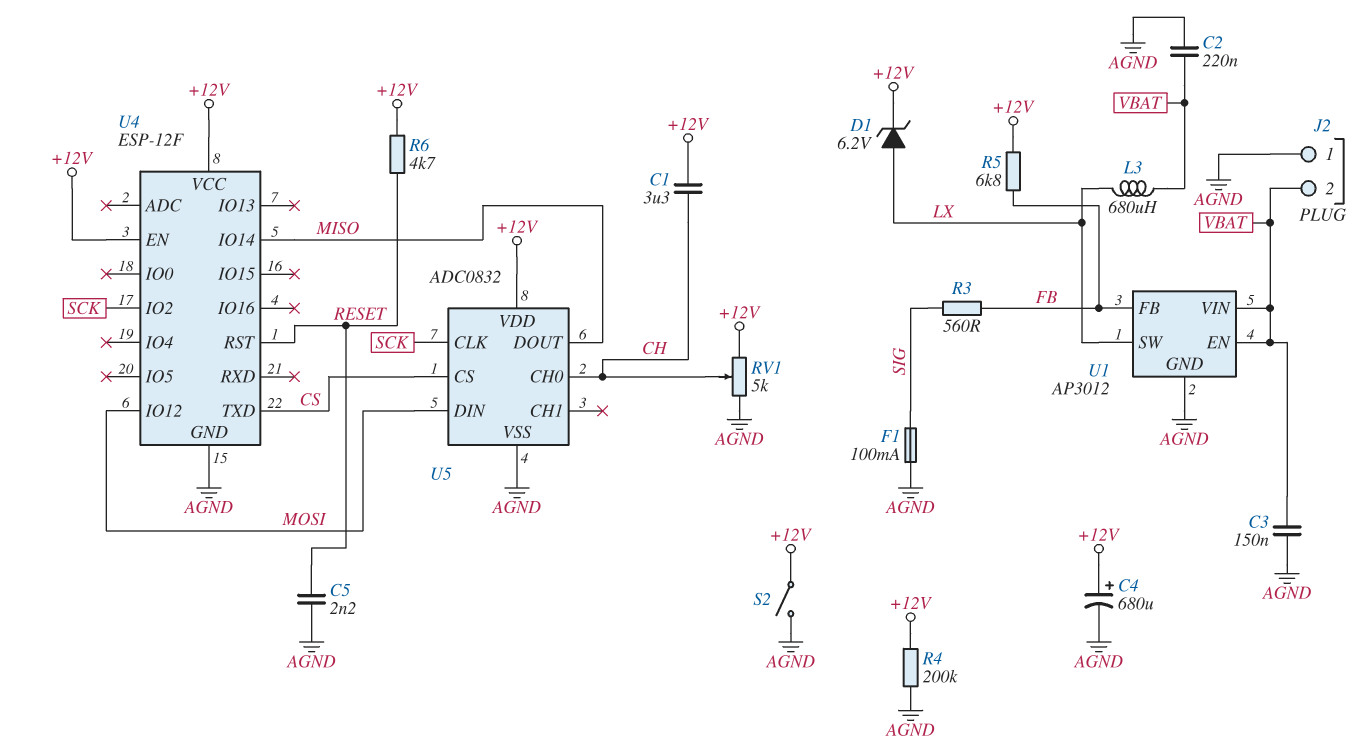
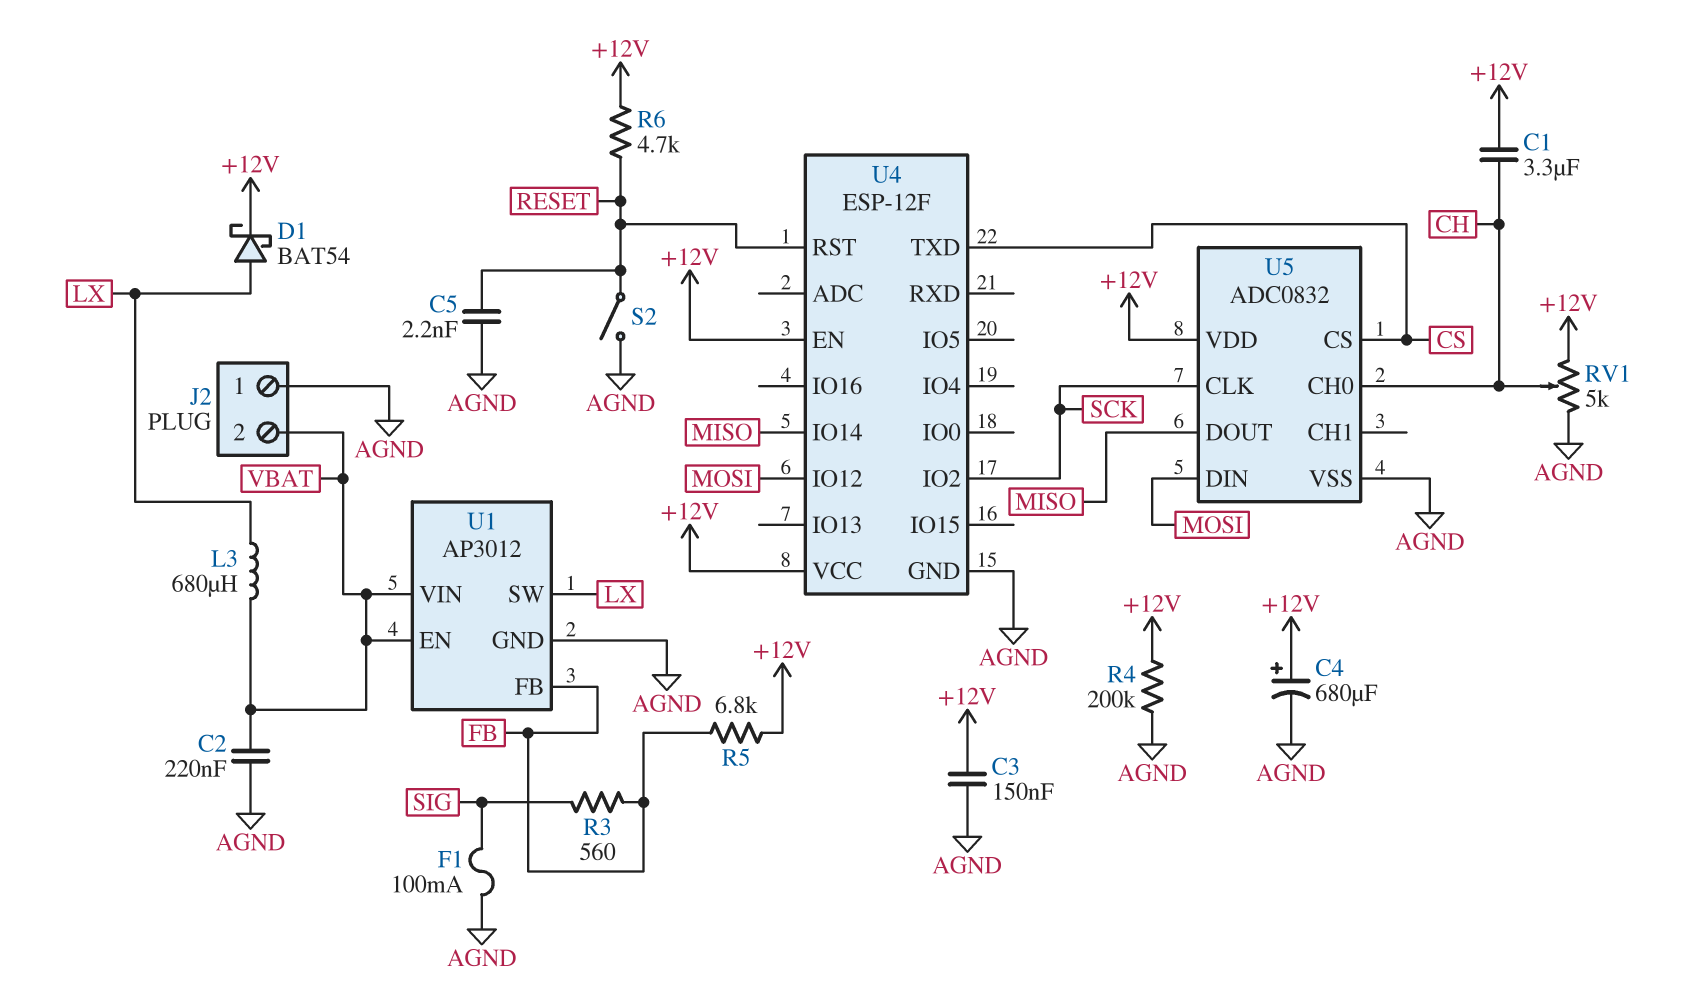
C3: 150nF (AGND, VBAT) -> 150nF (+12V, AGND)
D1: zener 6.2V (A LX, K +12V) -> schottky BAT54 (A LX, K +12V)
S2: switch (+12V, AGND) -> switch (AGND, RESET)

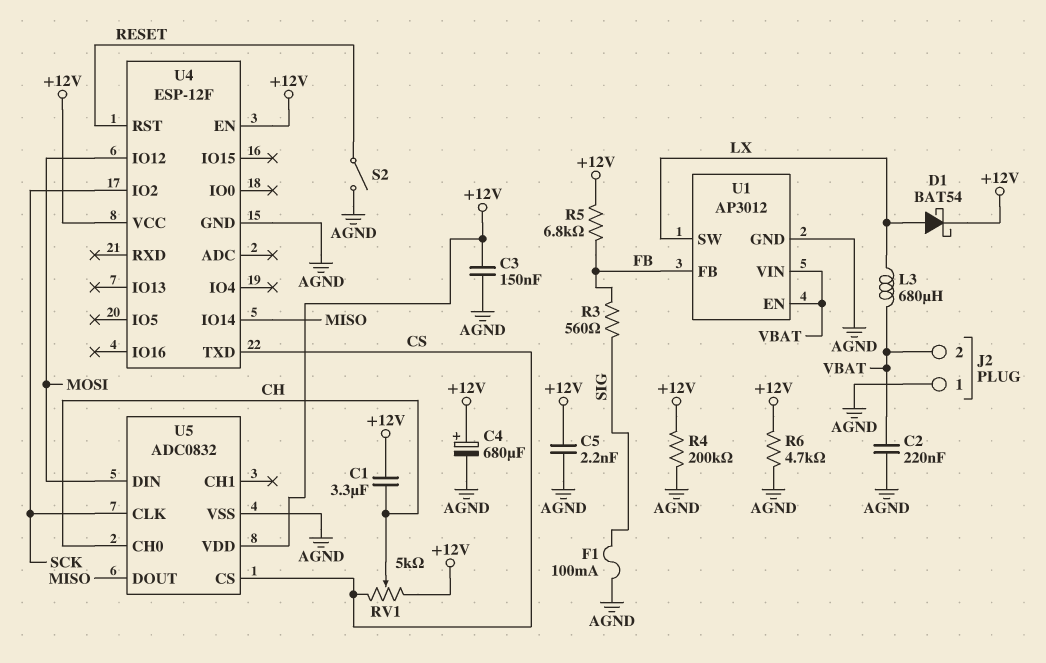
C5: 2.2nF (AGND, RESET) -> 2.2nF (+12V, AGND)
R6: 4.7k (+12V, RESET) -> 4.7k (+12V, AGND)
RV1: 5k (+12V, AGND, wiper CH) -> 5k (+12V, CS, wiper CH)

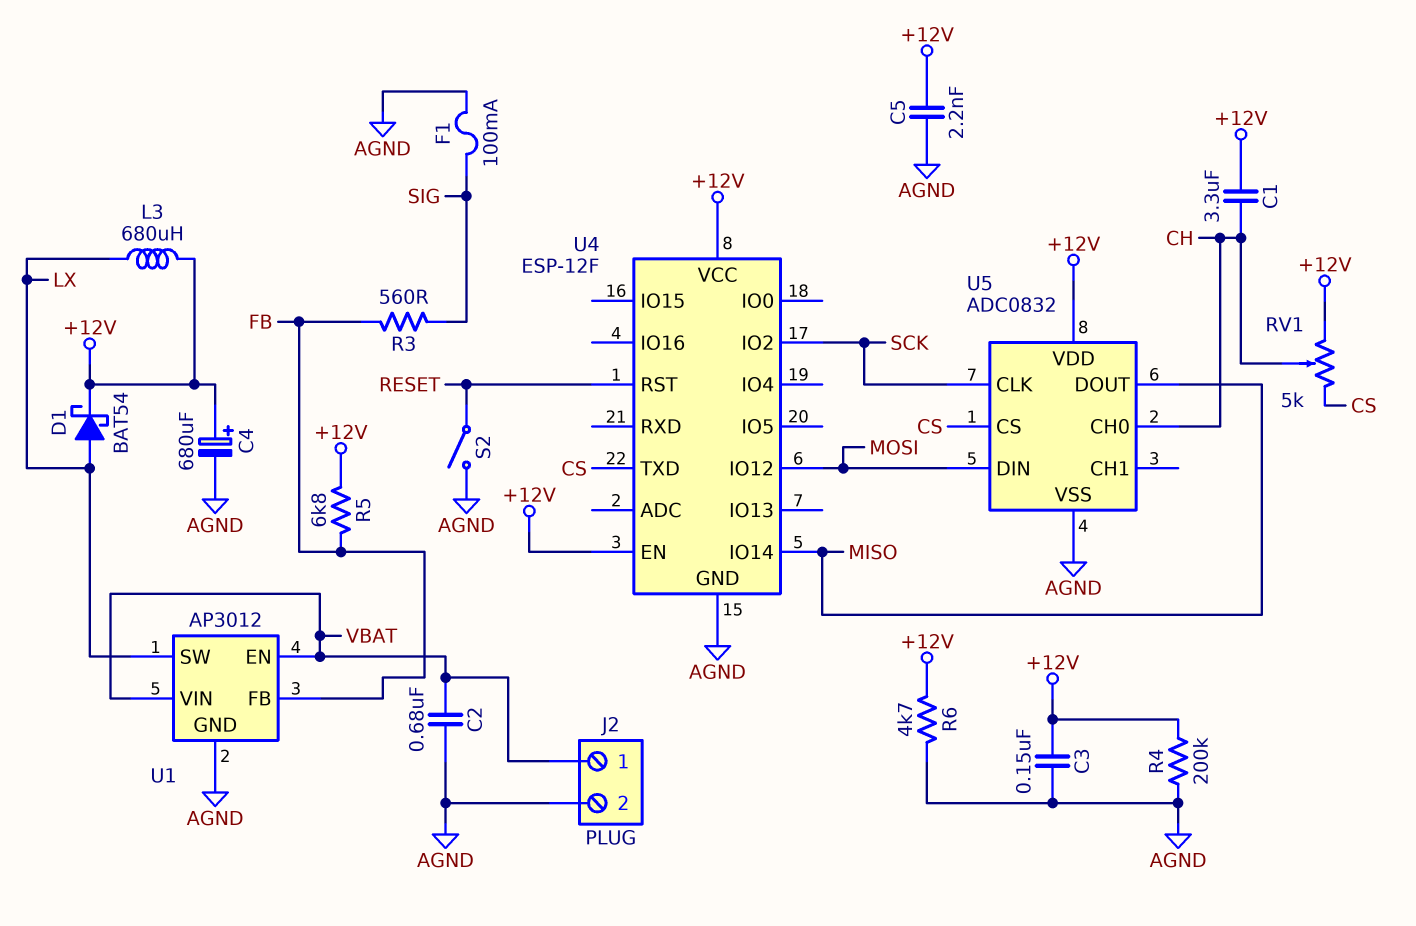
C2: 220nF (AGND, VBAT) -> 680nF (AGND, VBAT)
J2 pin 1: AGND -> VBAT
J2 pin 2: VBAT -> AGND
L3: 680uH (LX, VBAT) -> 680uH (+12V, LX)

